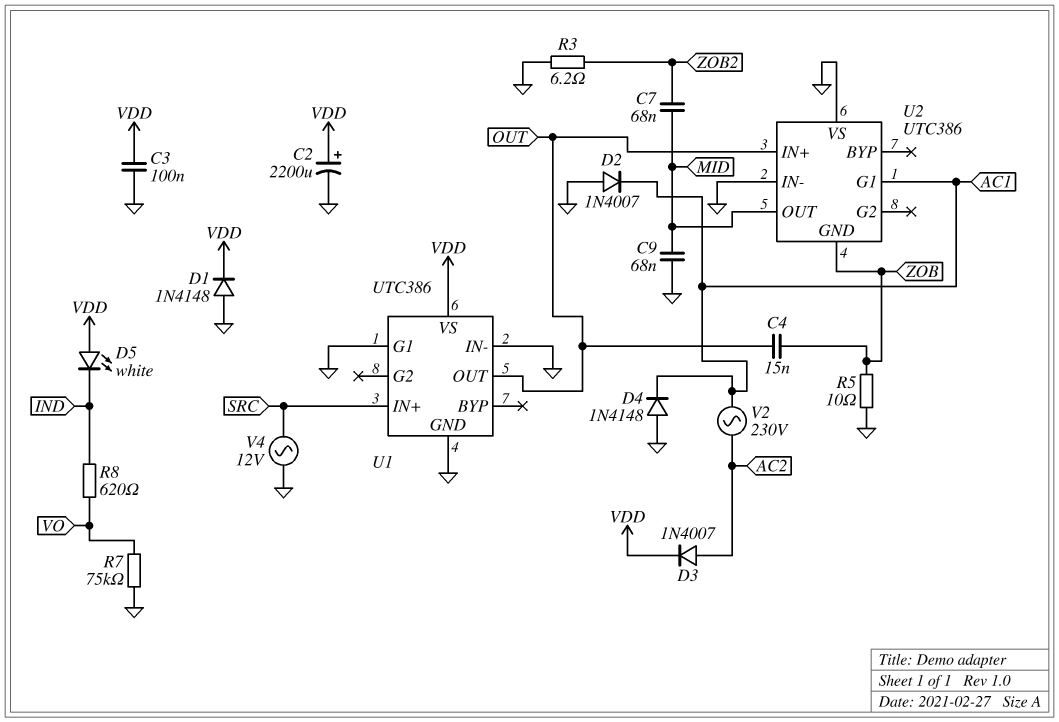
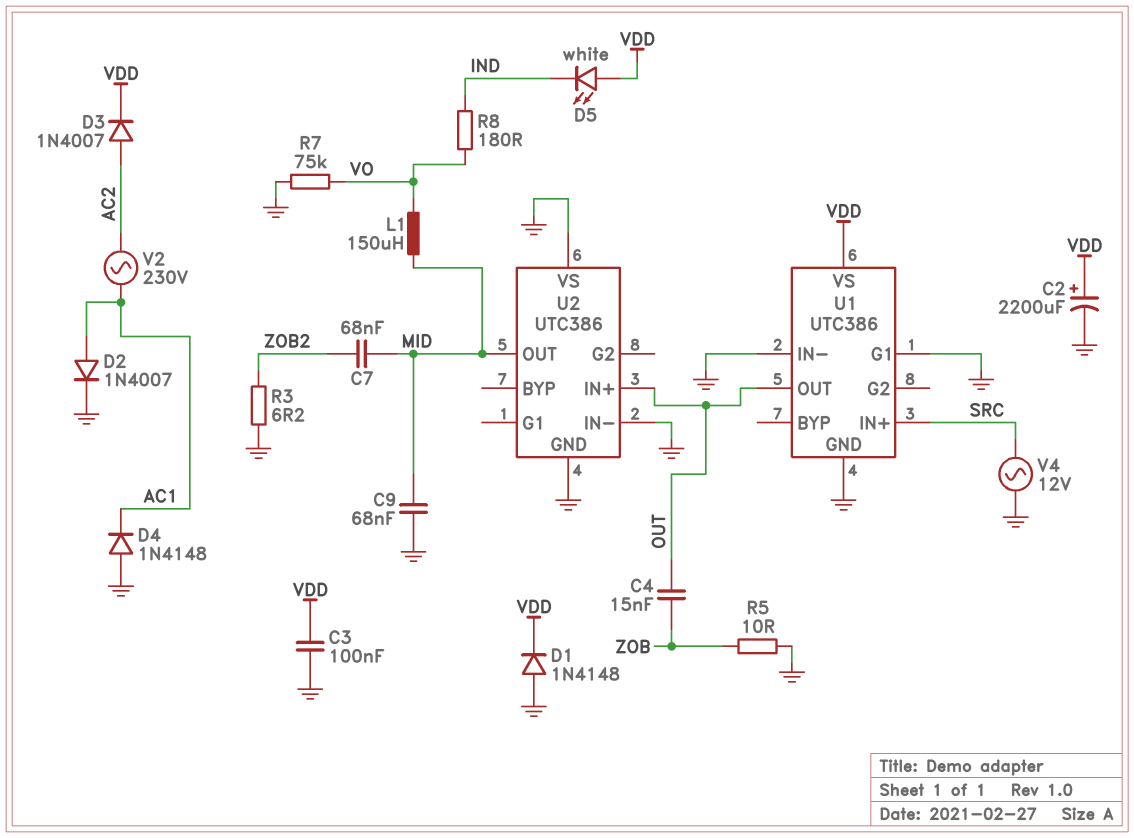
D2: diode 1N4007 (A GND, K AC1) -> diode 1N4007 (A AC1, K GND)
L1: none -> 150uH (MID, VO)
R8: 620 (IND, VO) -> 180 (IND, VO)
U2 pin G1: AC1 -> none
U2 pin GND: ZOB -> GND

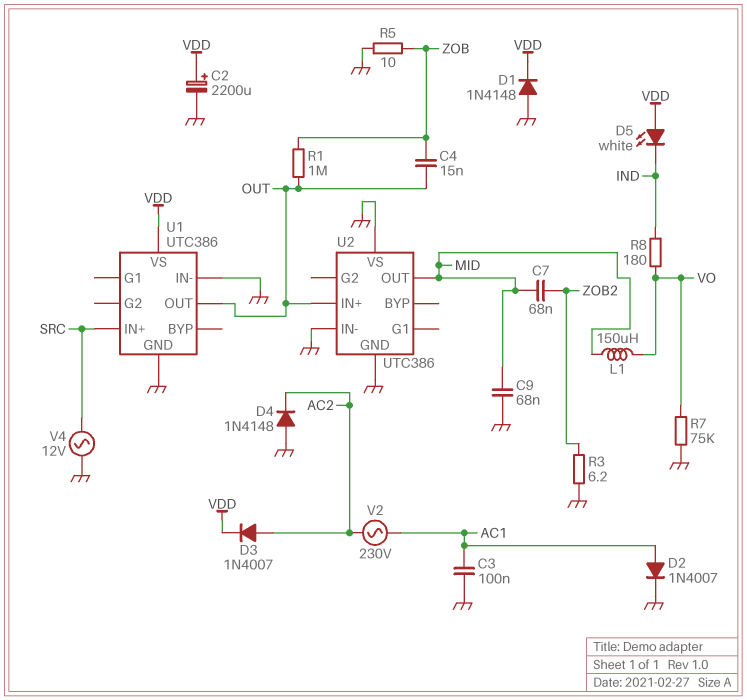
C3: 100nF (GND, VDD) -> 100nF (AC1, GND)
D4: diode 1N4148 (A GND, K AC1) -> diode 1N4148 (A GND, K AC2)
R1: none -> 1M (OUT, ZOB)
U1 pin G1: GND -> none

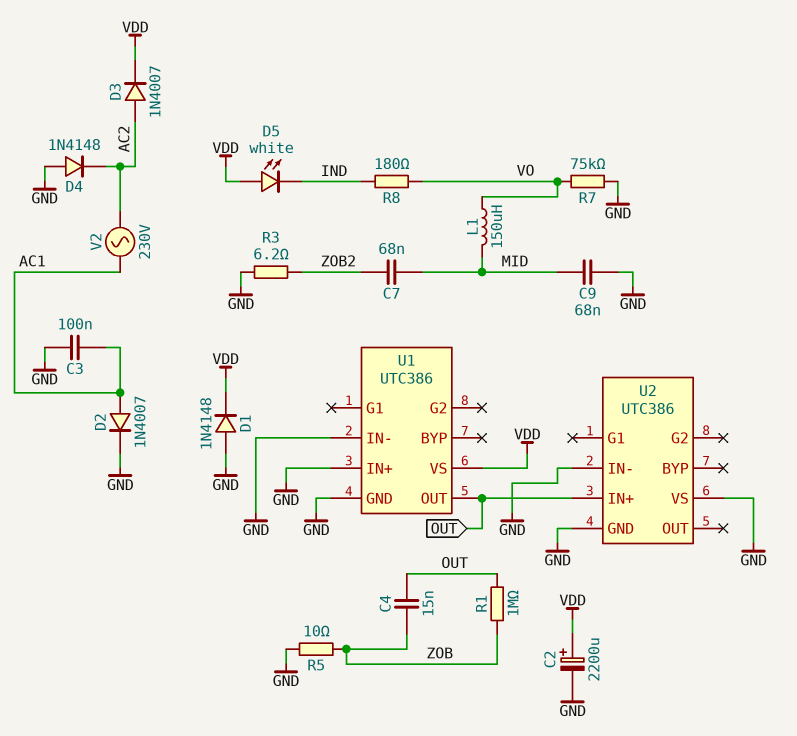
U1 pin IN+: SRC -> GND
U2 pin OUT: MID -> none
V4: AC 12V (GND, SRC) -> none

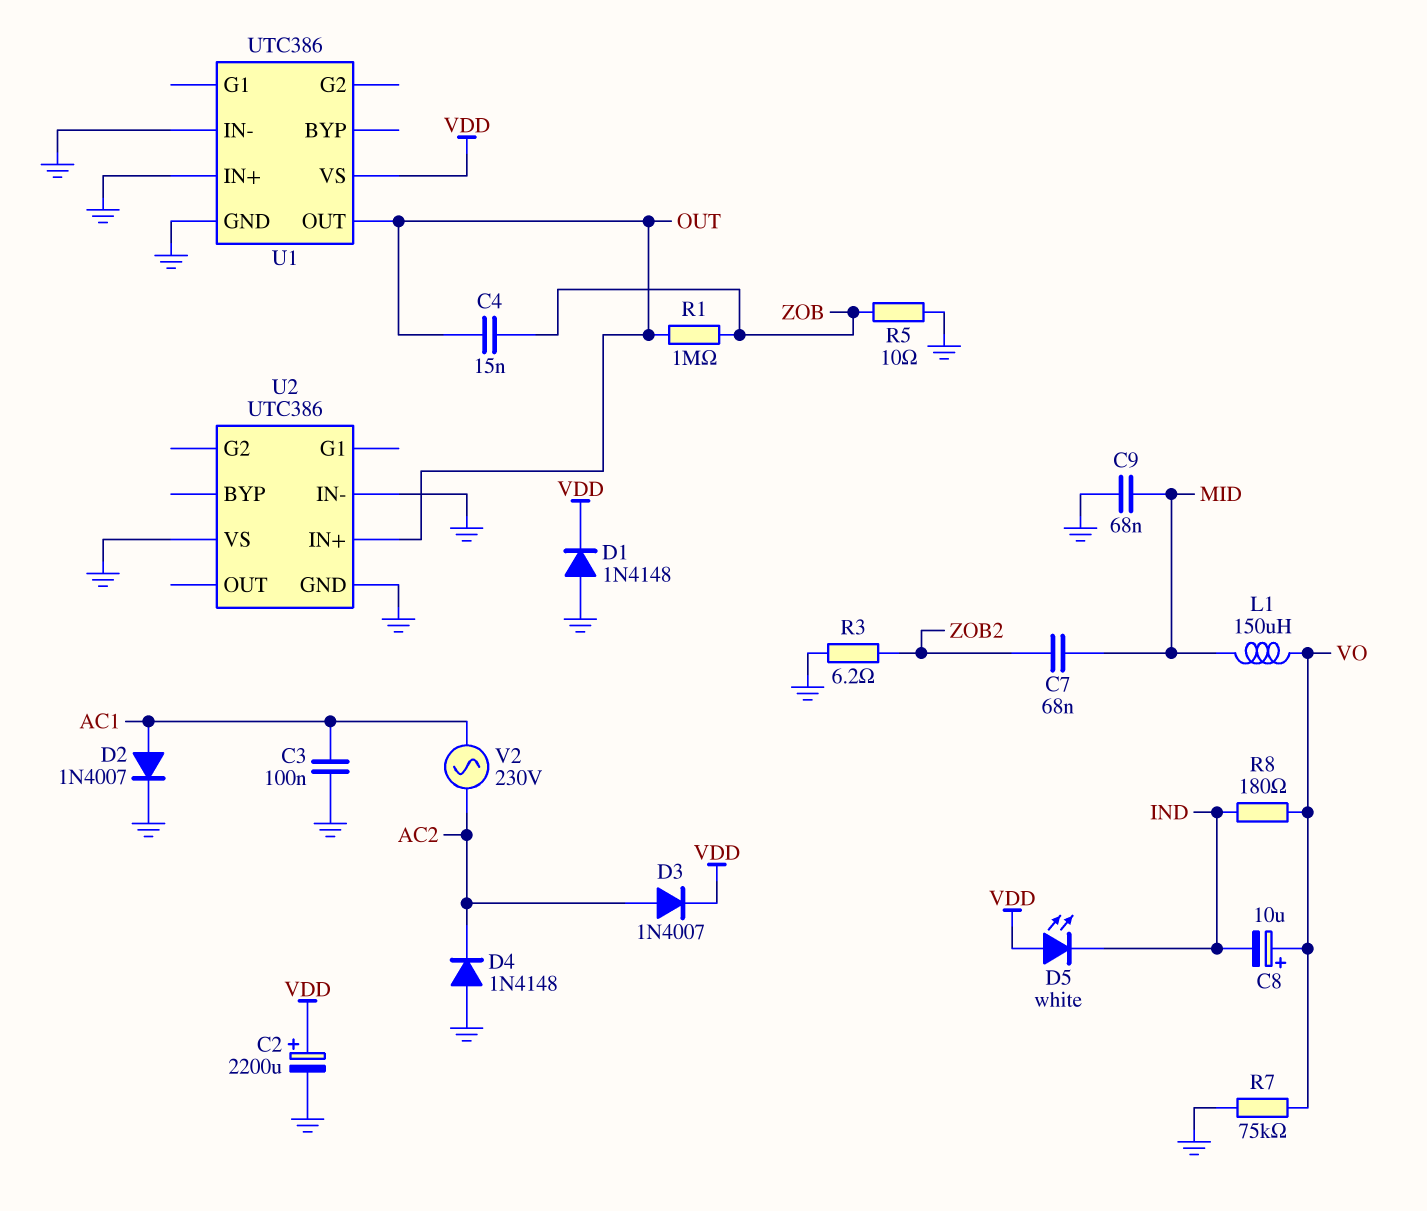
C8: none -> 10uF (plus VO, minus IND)

